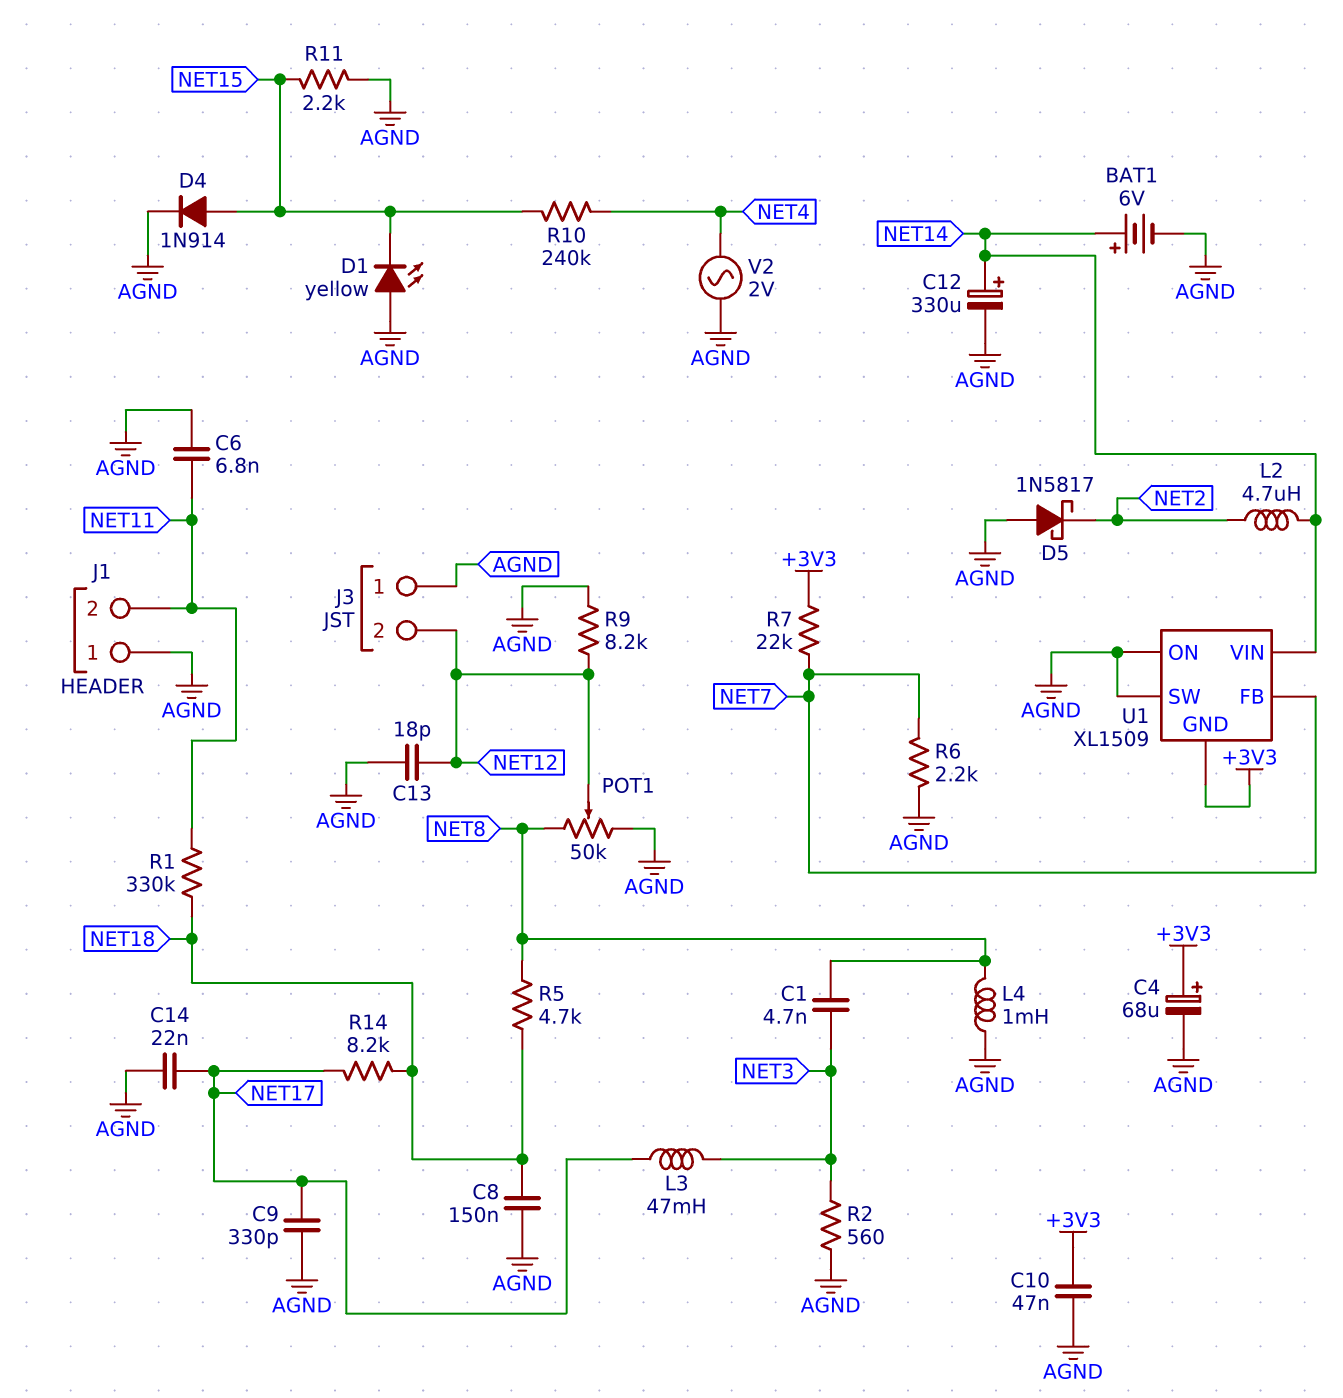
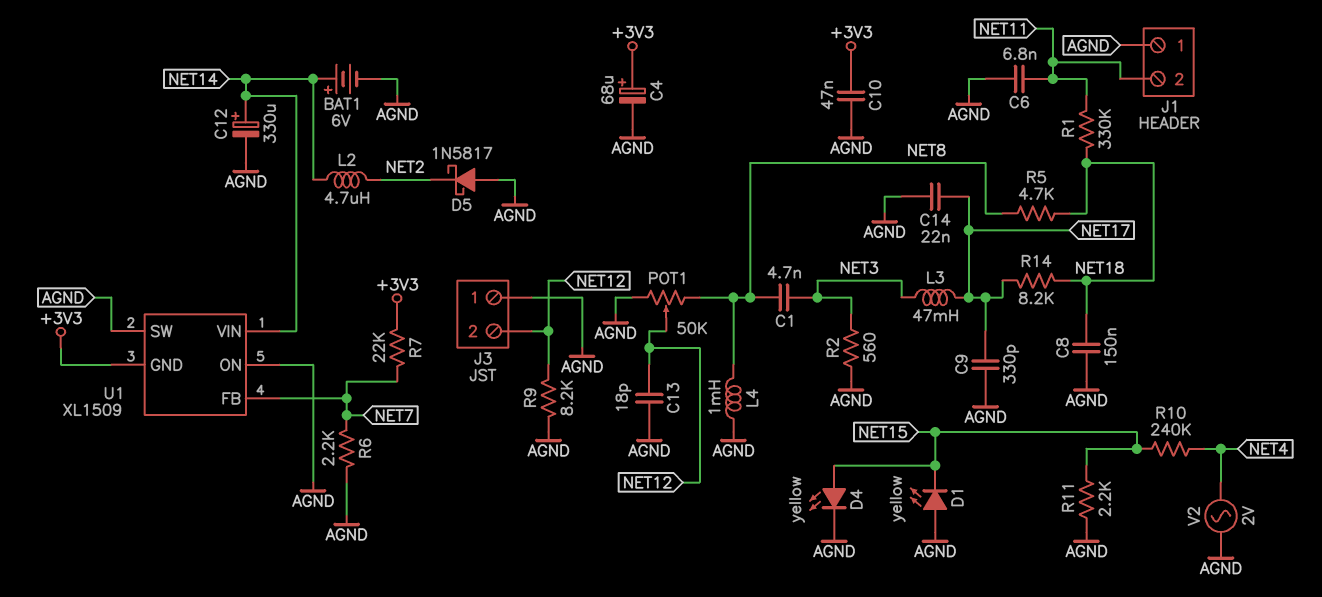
D4: diode 1N914 (A NET15, K AGND) -> LED yellow (A NET15, K AGND)

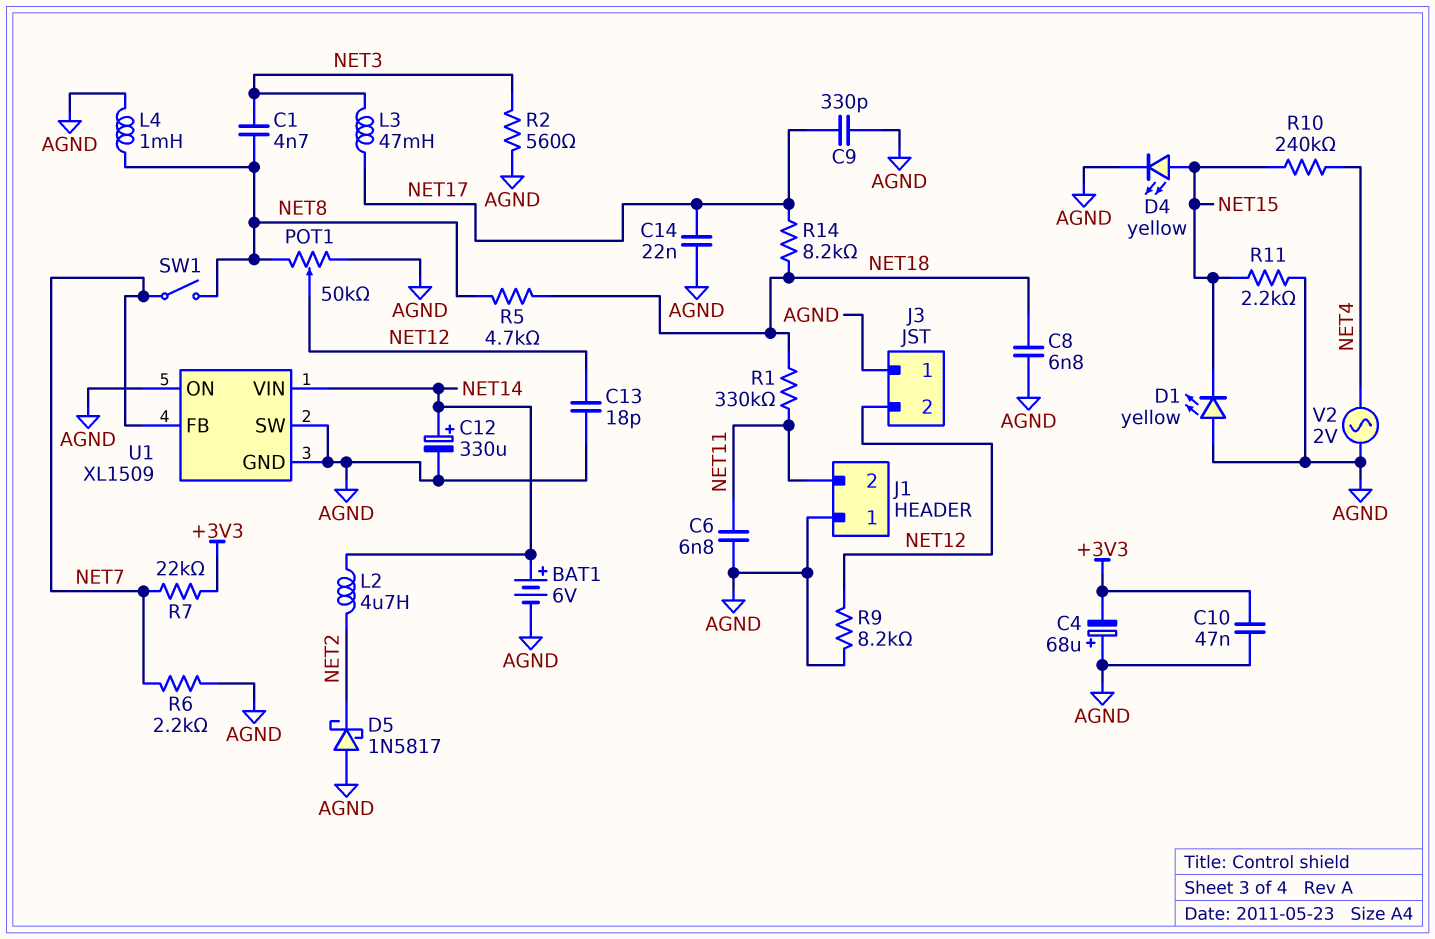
C4: 68uF (plus +3V3, minus AGND) -> 68uF (plus AGND, minus +3V3)
C8: 150nF (AGND, NET18) -> 6.8nF (AGND, NET18)
SW1: none -> switch (NET7, NET8)
U1 pin GND: +3V3 -> AGND

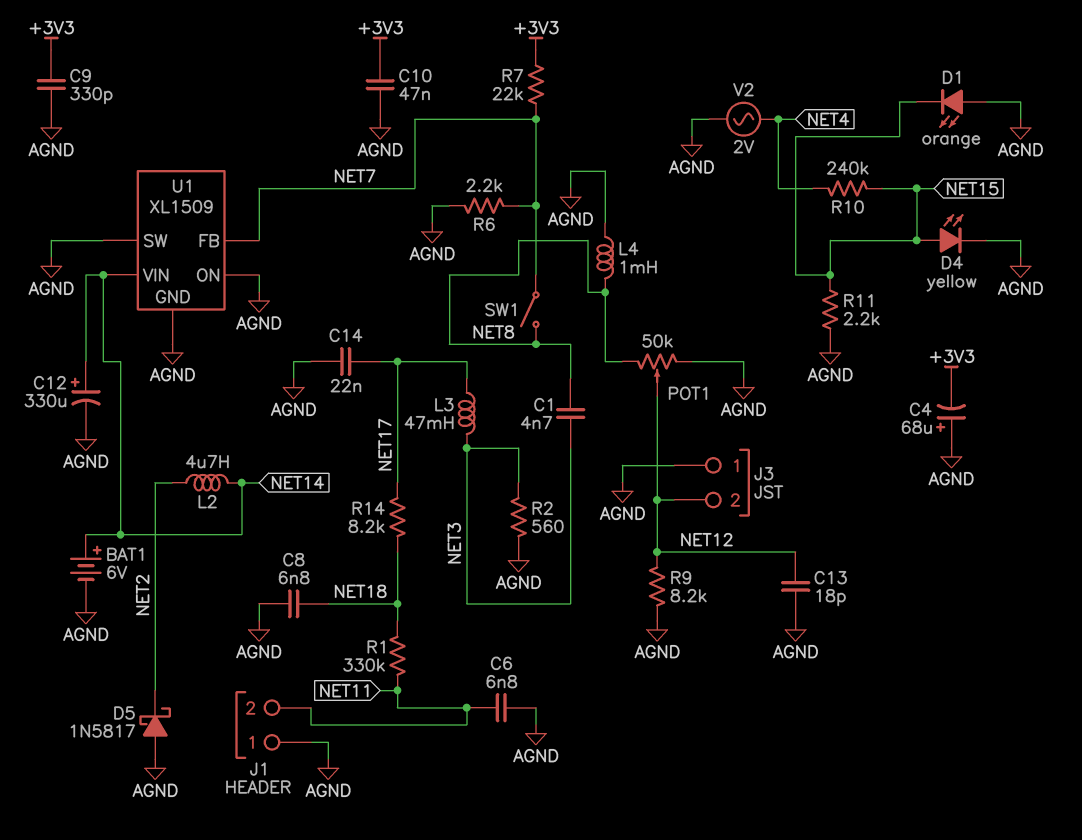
C9: 330pF (AGND, NET17) -> 330pF (+3V3, AGND)
D1: LED yellow (A AGND, K NET15) -> LED orange (A AGND, K NET15)
R5: 4.7k (NET8, NET18) -> none

